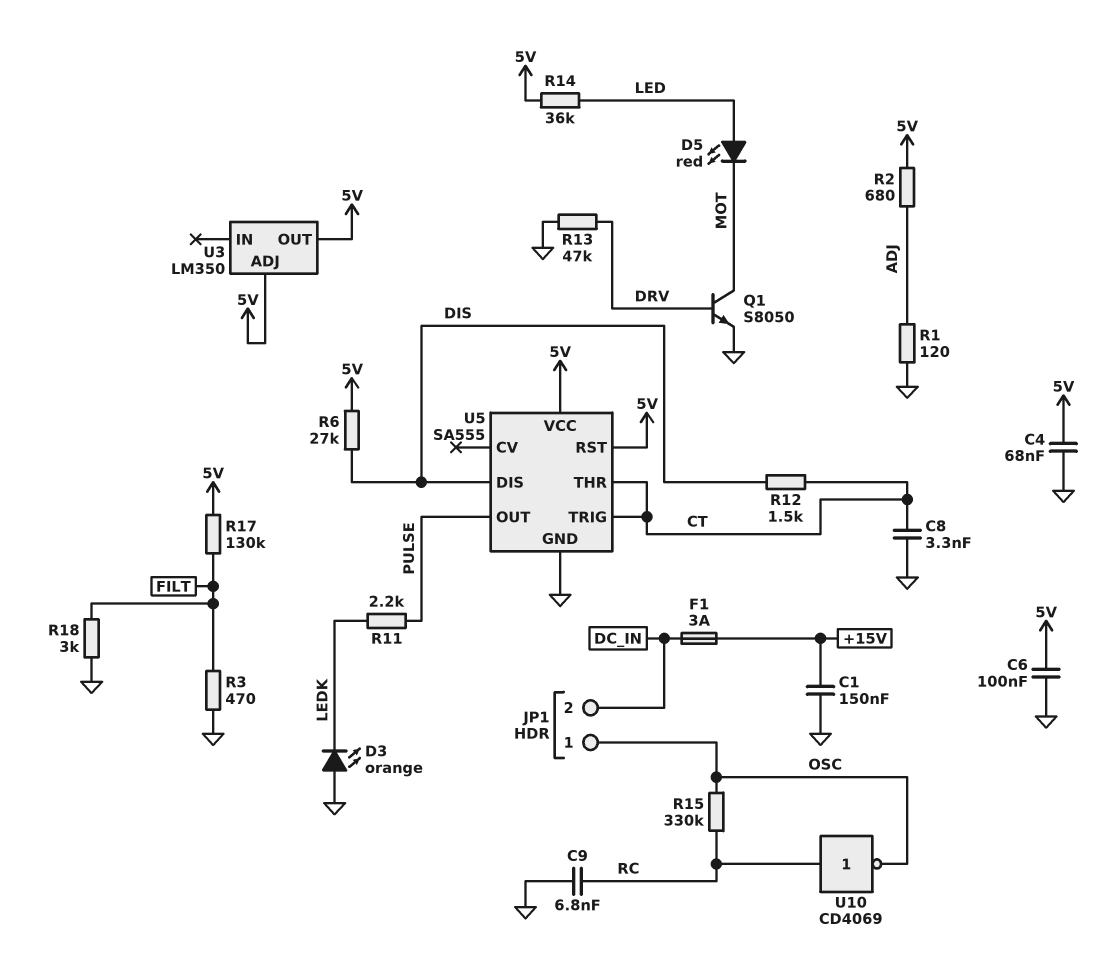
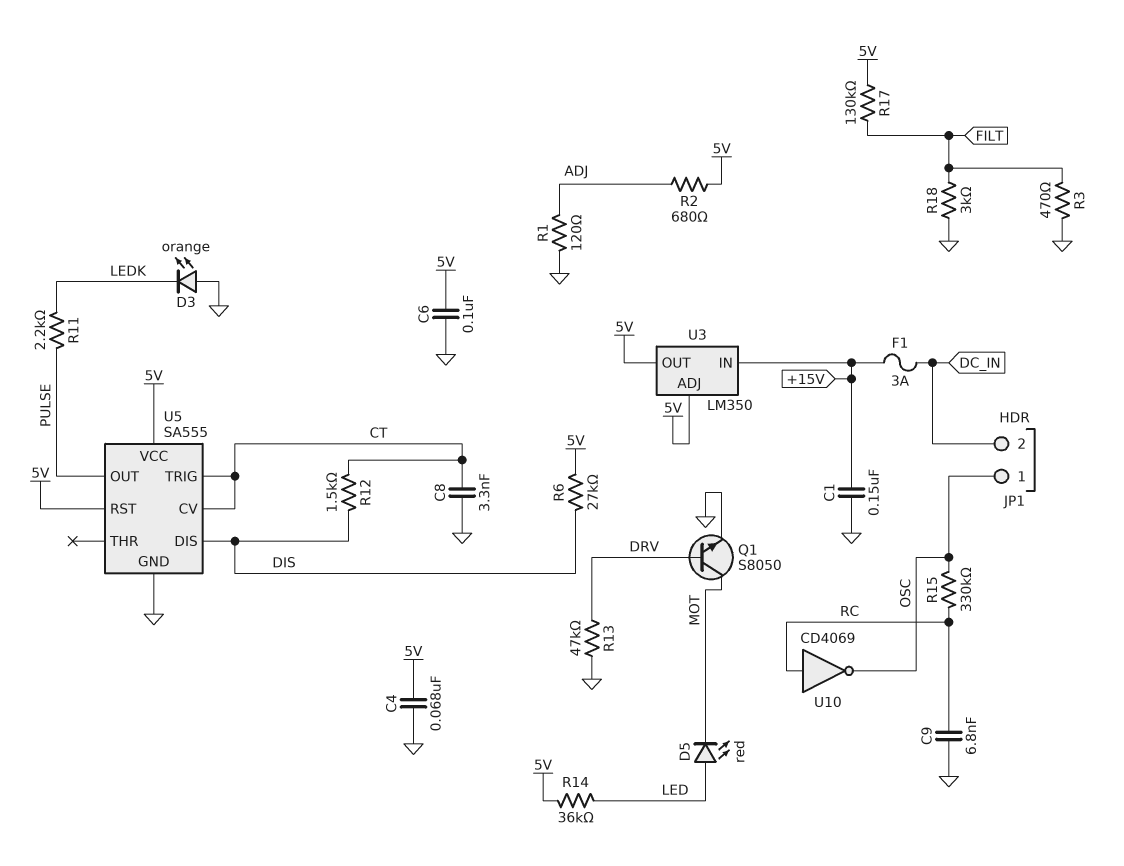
U3 pin IN: none -> +15V
U5 pin CV: none -> CT
U5 pin THR: CT -> none

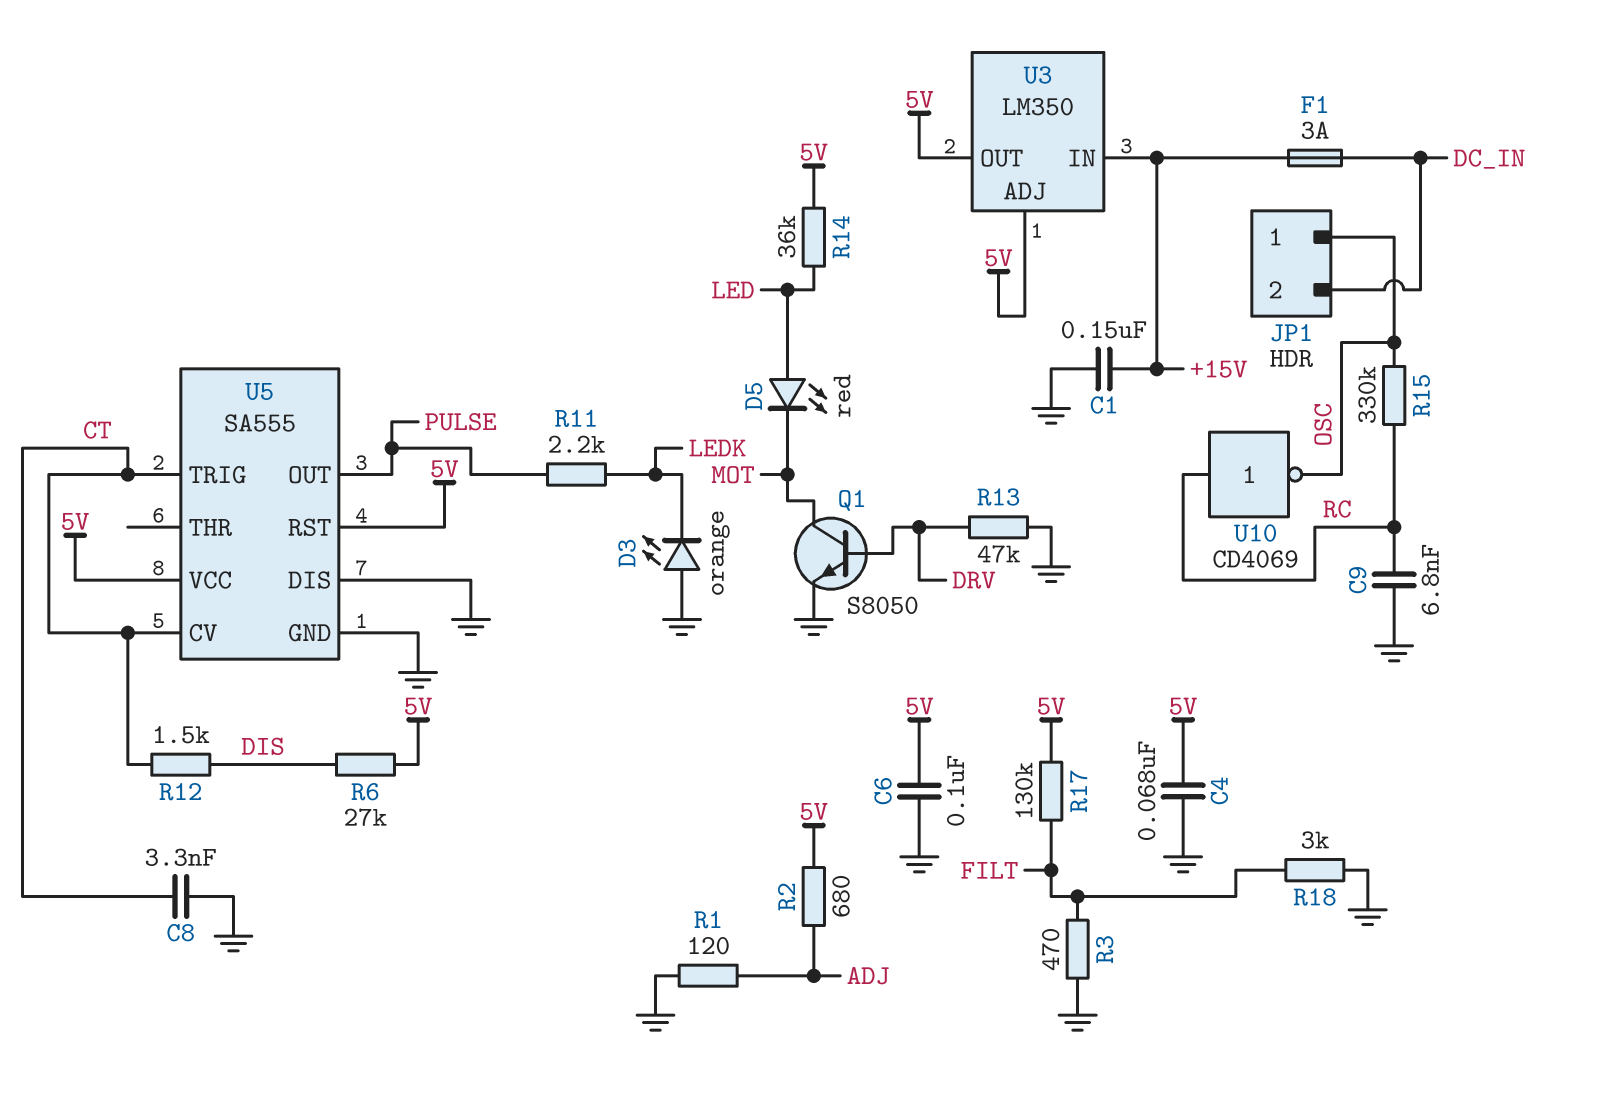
U5 pin DIS: DIS -> GND

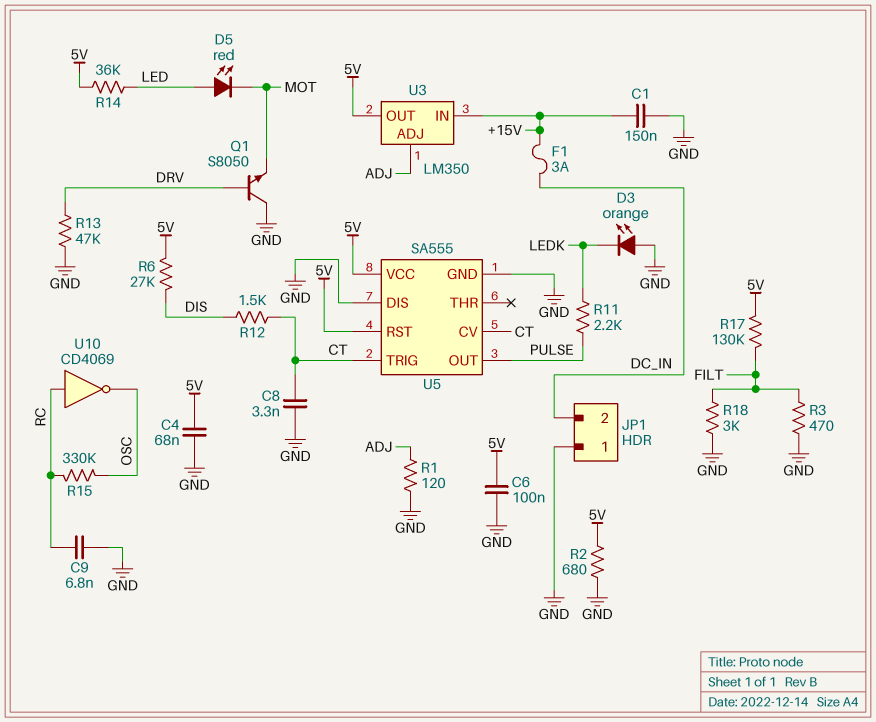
JP1 pin 1: OSC -> GND
Q1: NPN S8050 (B DRV, C MOT, E GND) -> NPN S8050 (B DRV, C GND, E MOT)
R2: 680 (5V, ADJ) -> 680 (5V, GND)
U3 pin ADJ: 5V -> ADJ

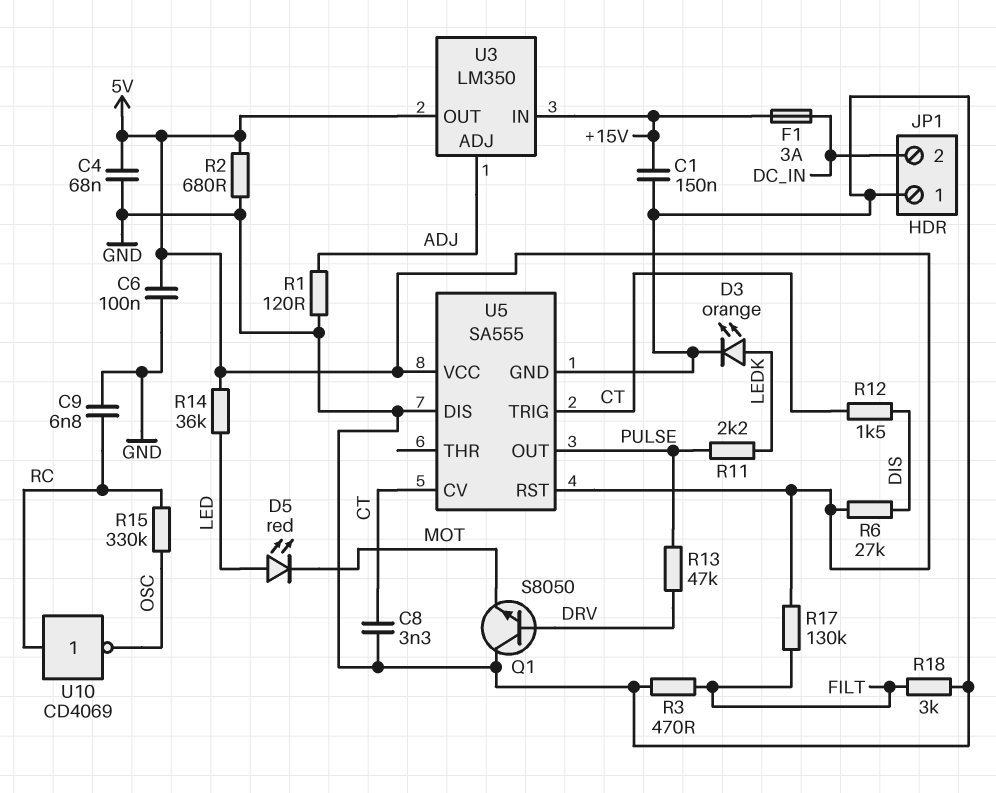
D3: LED orange (A GND, K LEDK) -> LED orange (A LEDK, K GND)
R13: 47k (DRV, GND) -> 47k (DRV, PULSE)

